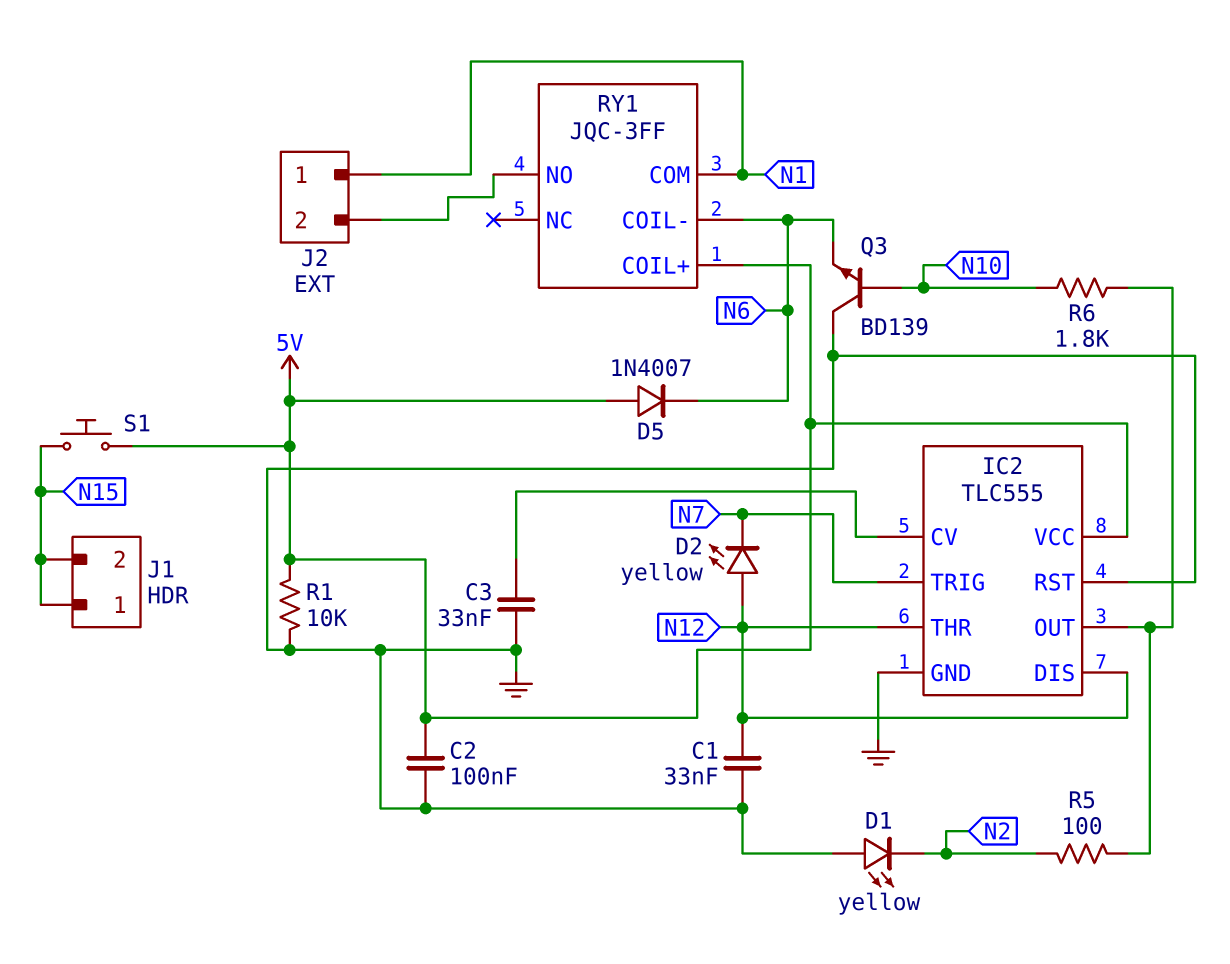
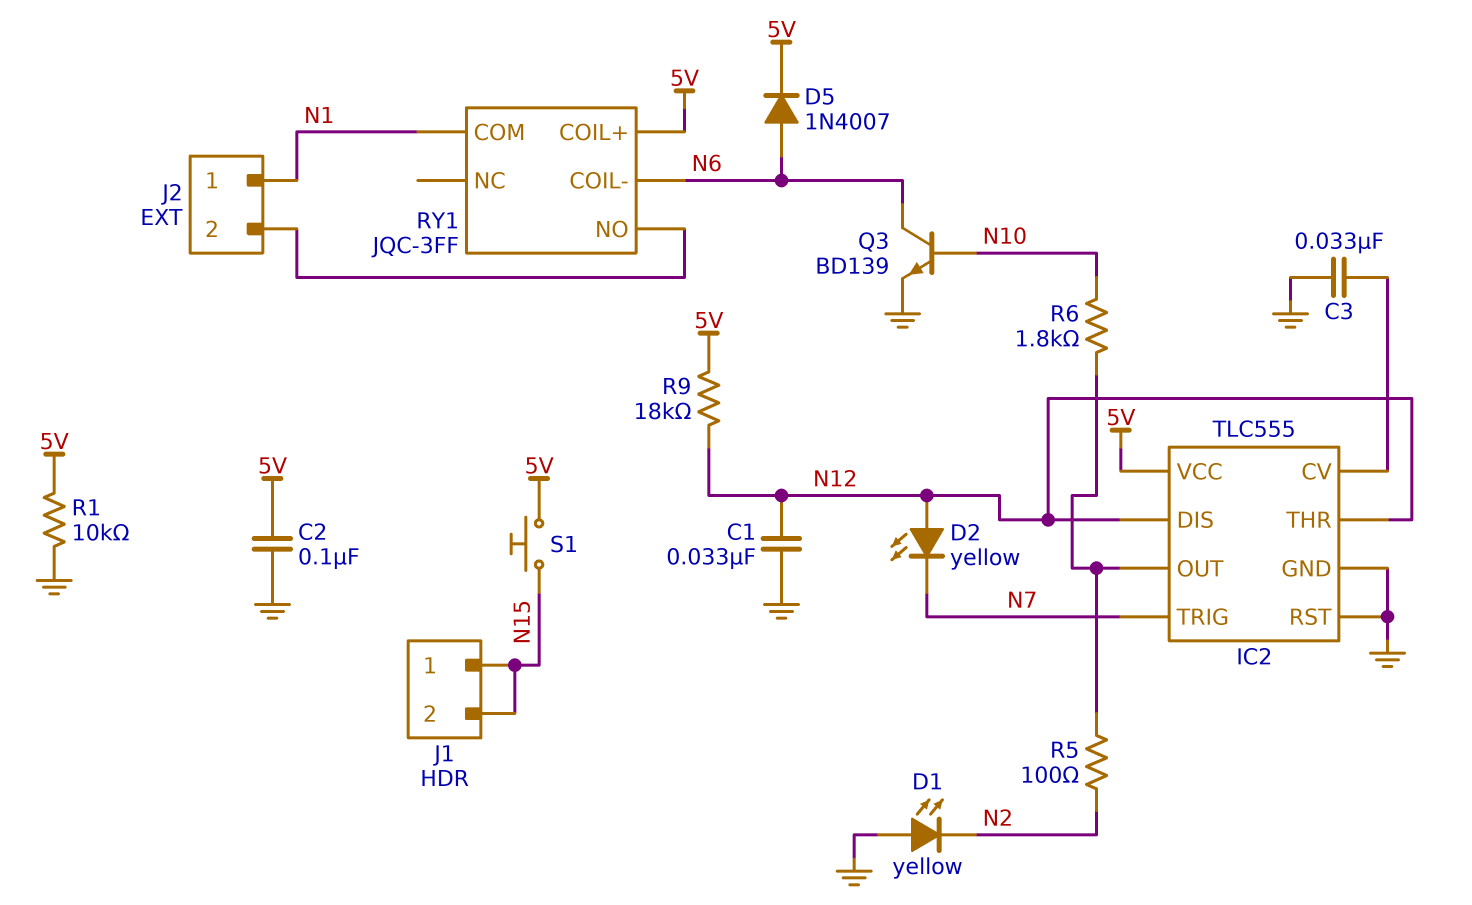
D5: diode 1N4007 (A 5V, K N6) -> diode 1N4007 (A N6, K 5V)
Q3: NPN BD139 (B N10, C GND, E N6) -> NPN BD139 (B N10, C N6, E GND)
R9: none -> 18k (5V, N12)

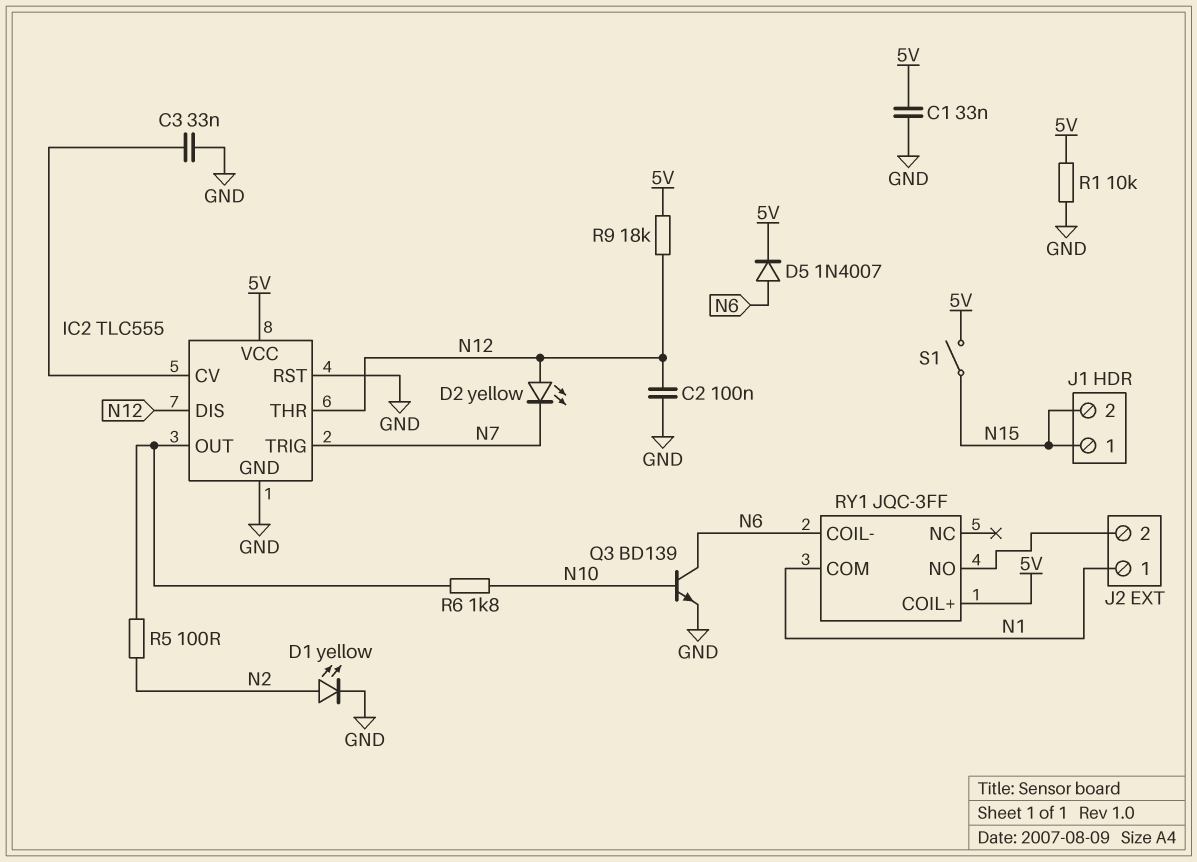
C1: 33nF (GND, N12) -> 33nF (5V, GND)
C2: 100nF (5V, GND) -> 100nF (GND, N12)
D1: LED yellow (A GND, K N2) -> LED yellow (A N2, K GND)
S1: button (5V, N15) -> switch (5V, N15)

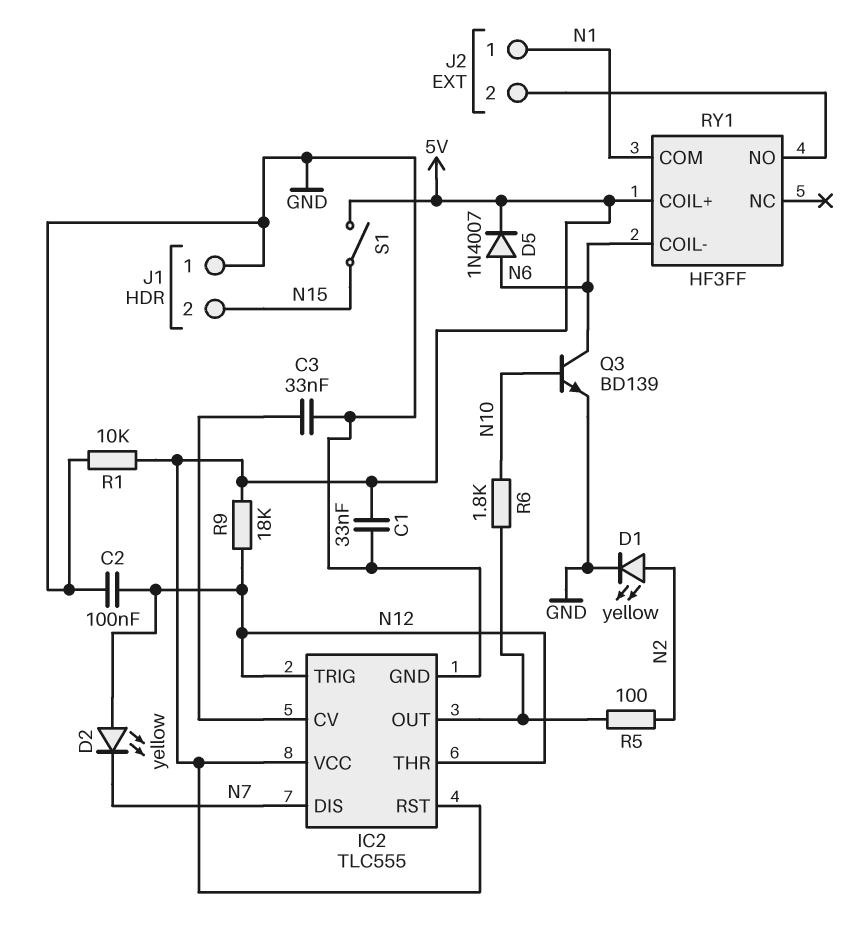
IC2 pin DIS: N12 -> N7
IC2 pin RST: GND -> 5V
IC2 pin TRIG: N7 -> N12
J1 pin 1: N15 -> GND
RY1: JQC-3FF -> HF3FF

